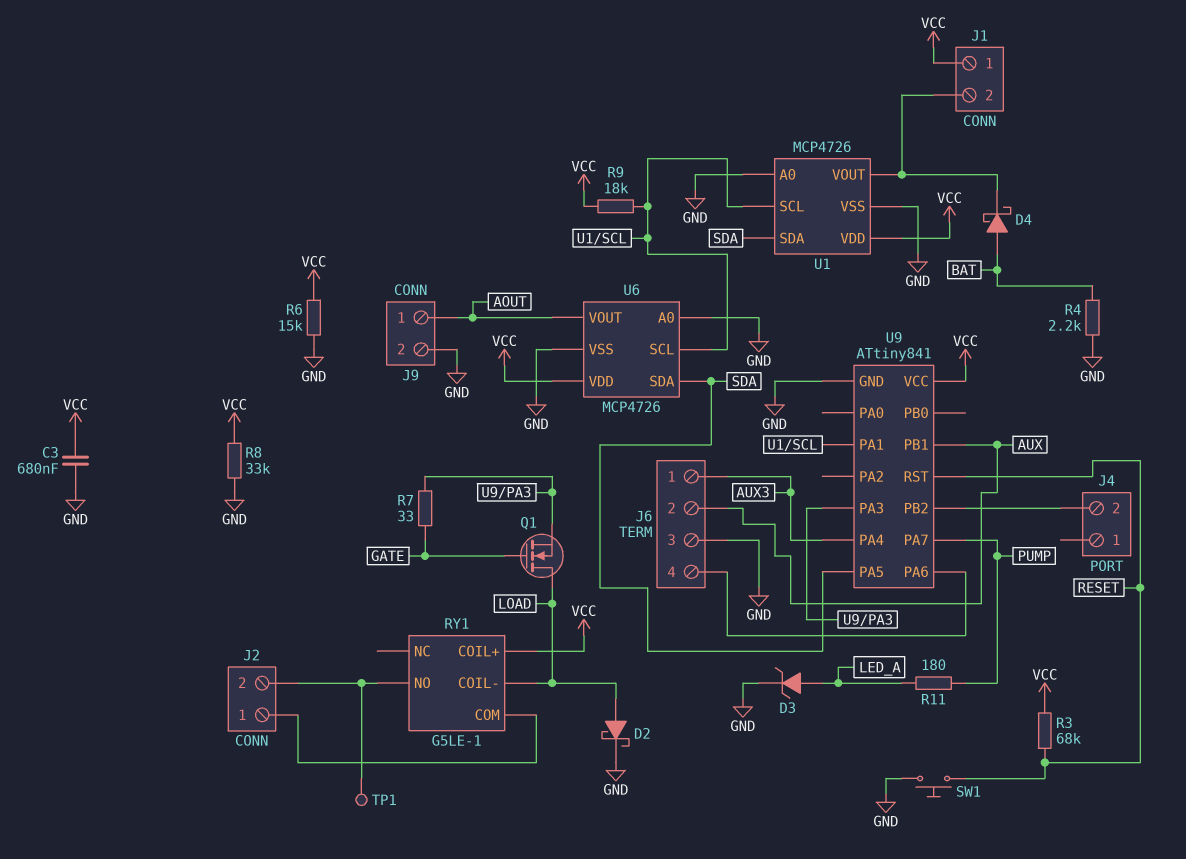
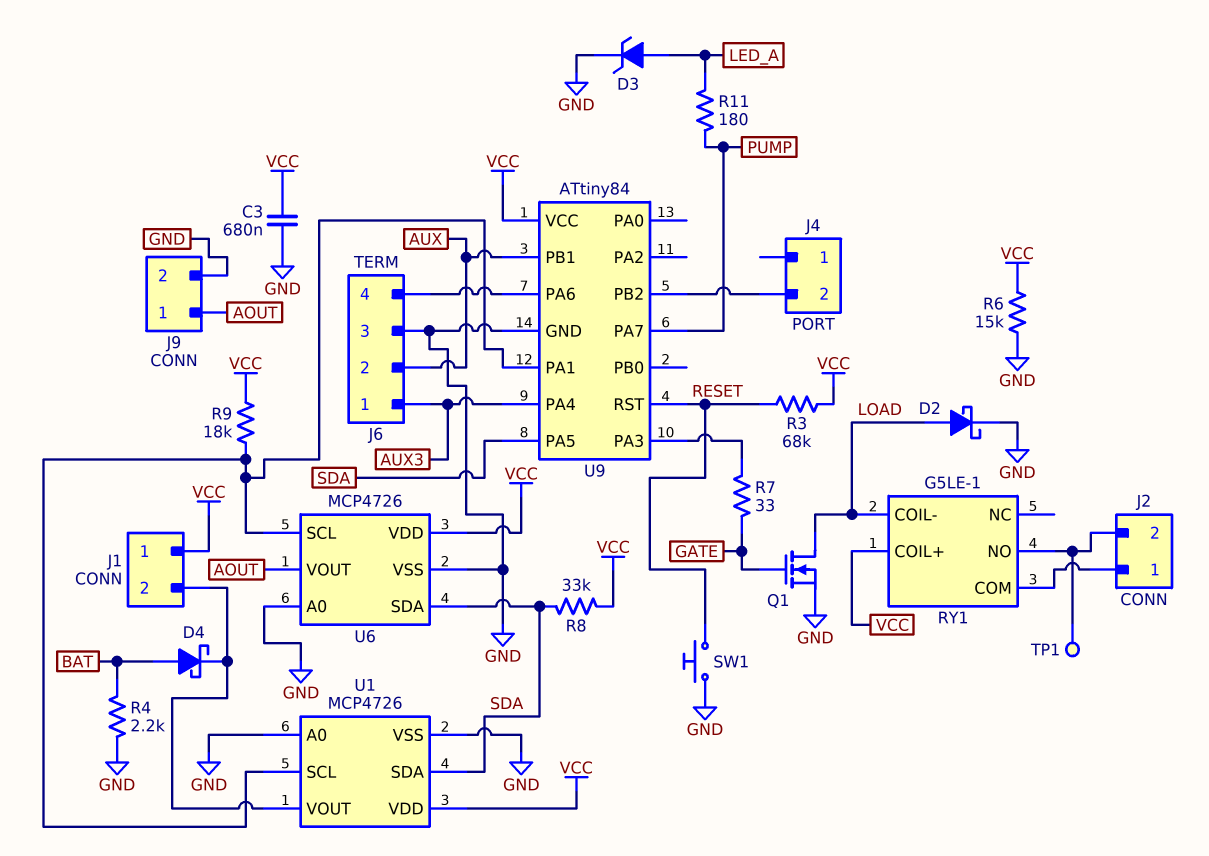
Q1: NMOS (G GATE, D LOAD, S U9/PA3) -> NMOS (G GATE, D LOAD, S GND)
R8: 33k (GND, VCC) -> 33k (SDA, VCC)
U9: ATtiny841 -> ATtiny84

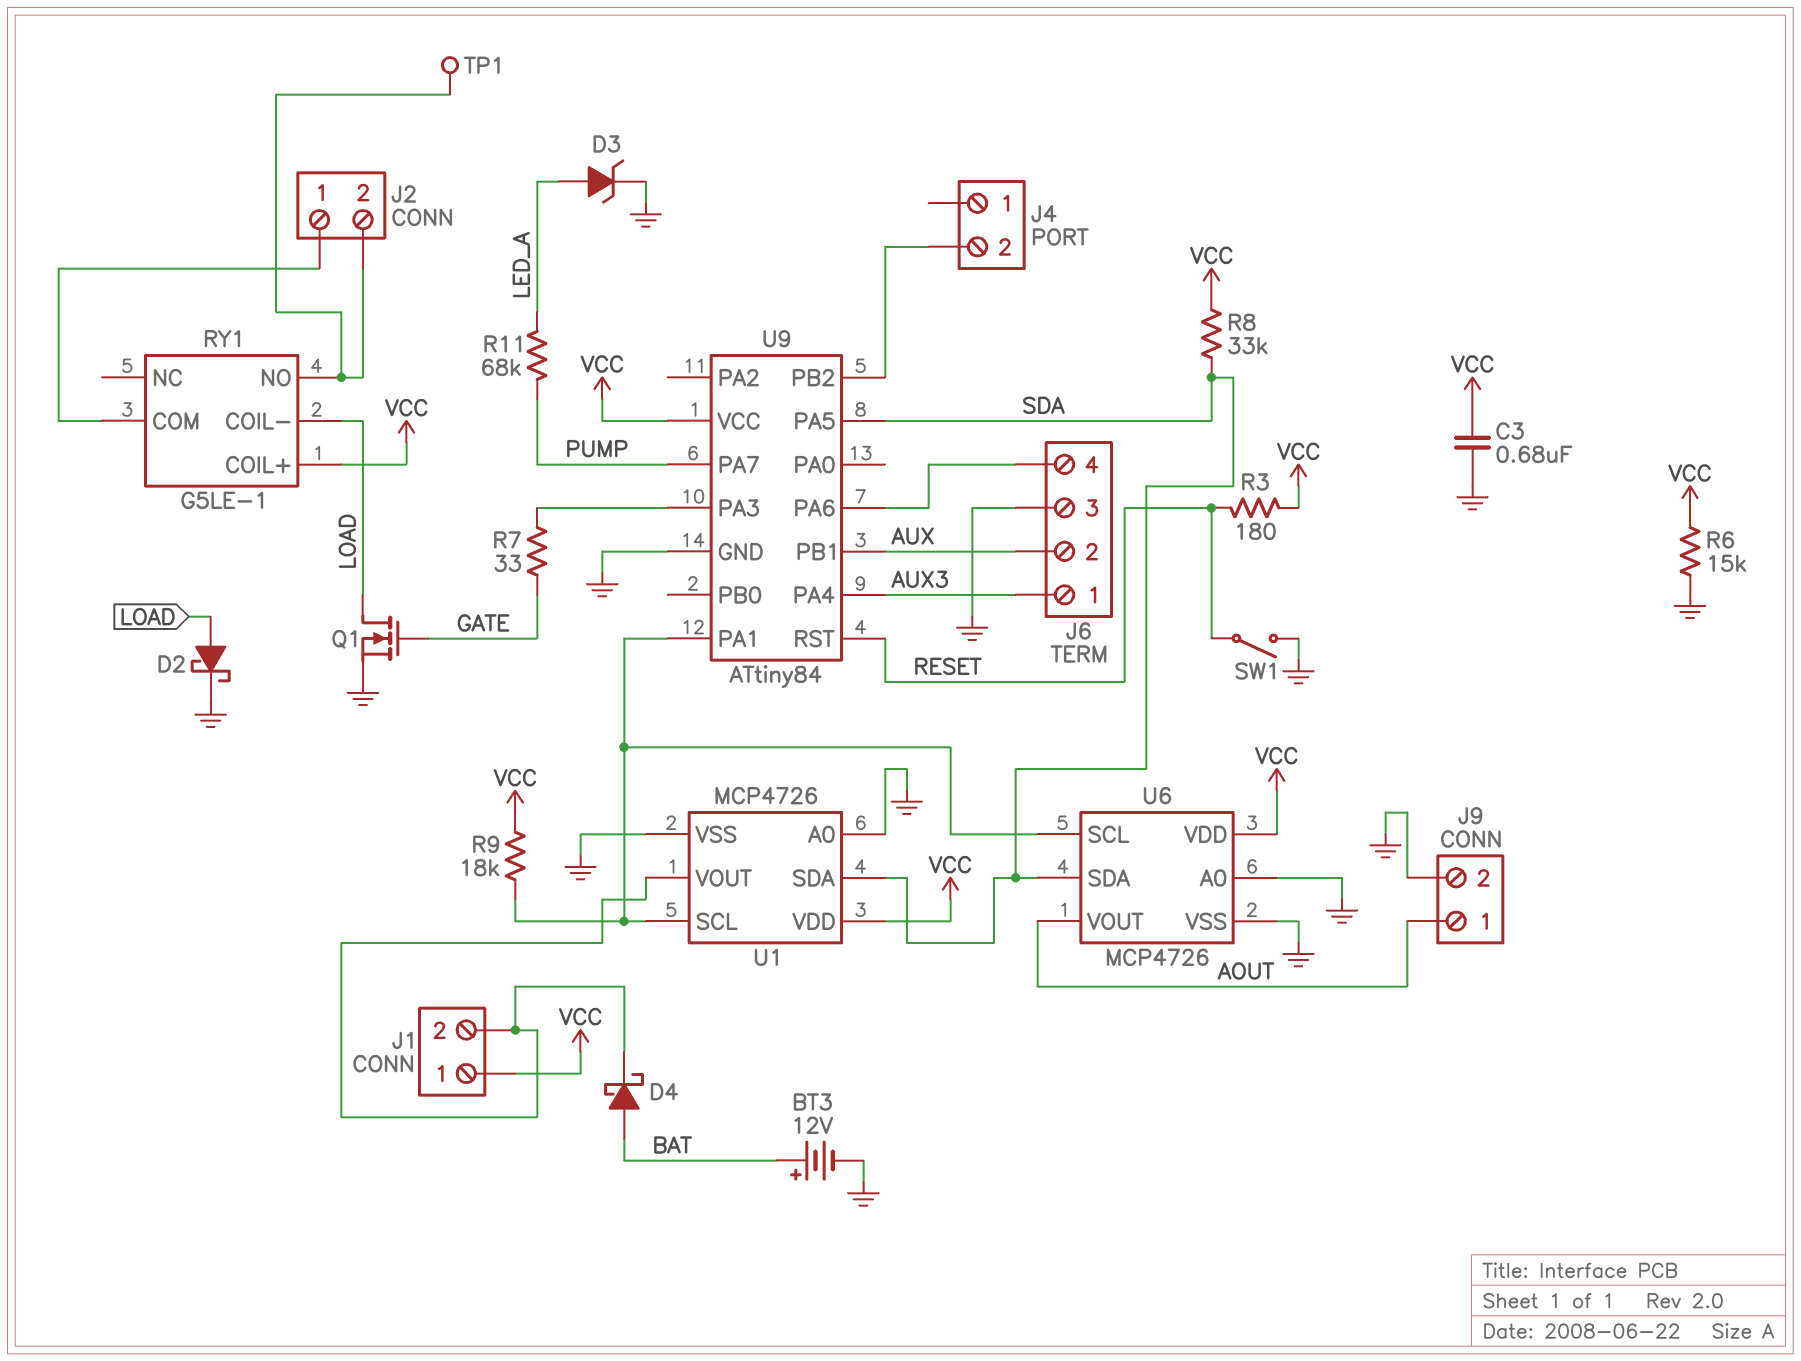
BT3: none -> 12V (plus BAT, minus GND)
R3: 68k (RESET, VCC) -> 180 (RESET, VCC)
R4: 2.2k (BAT, GND) -> none
R11: 180 (LED_A, PUMP) -> 68k (LED_A, PUMP)
SW1: button (GND, RESET) -> switch (GND, RESET)

